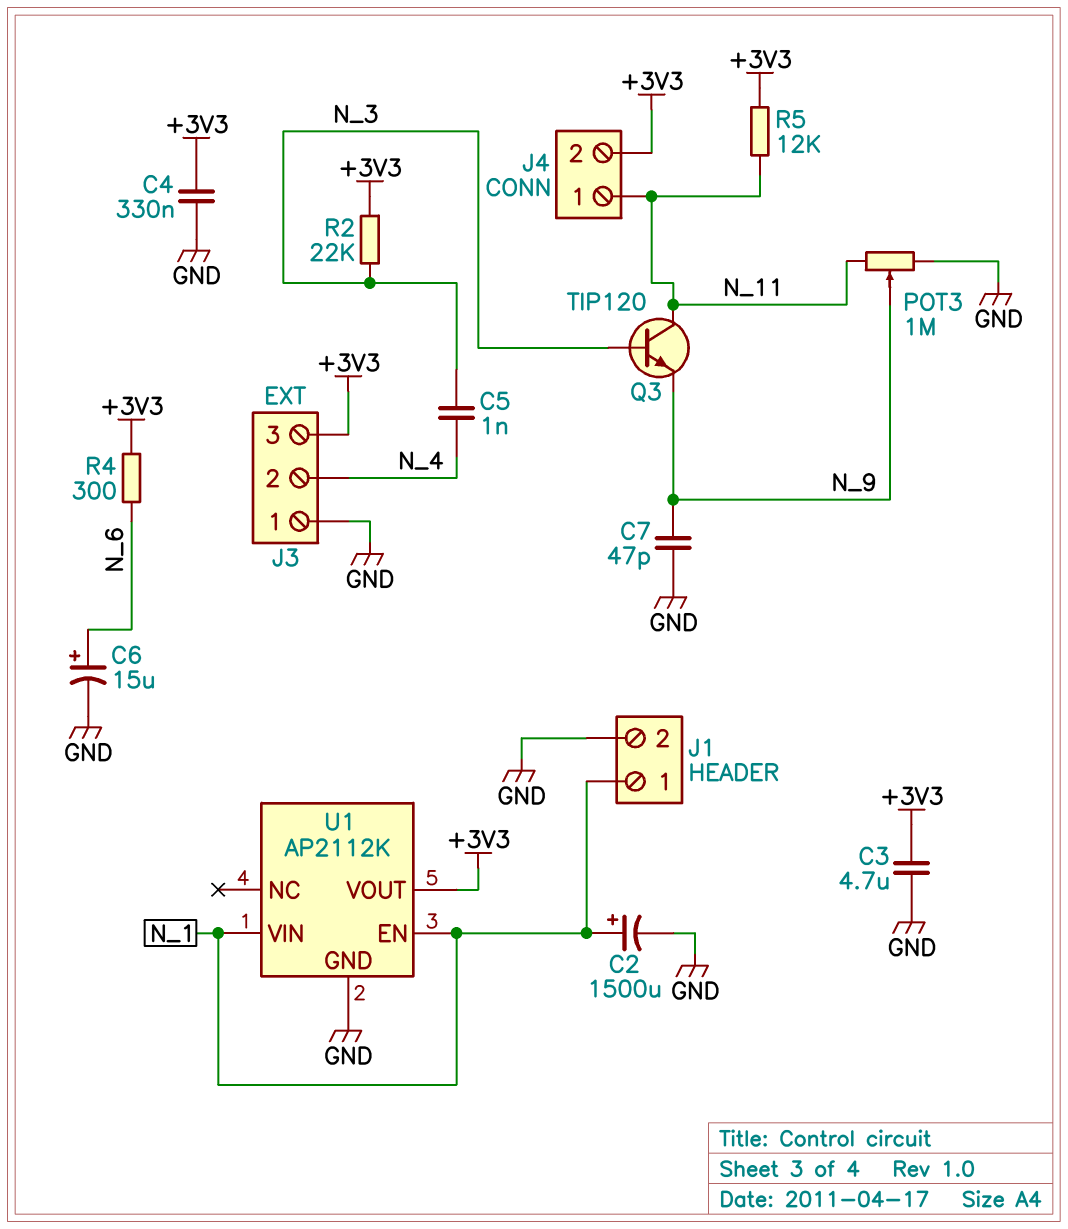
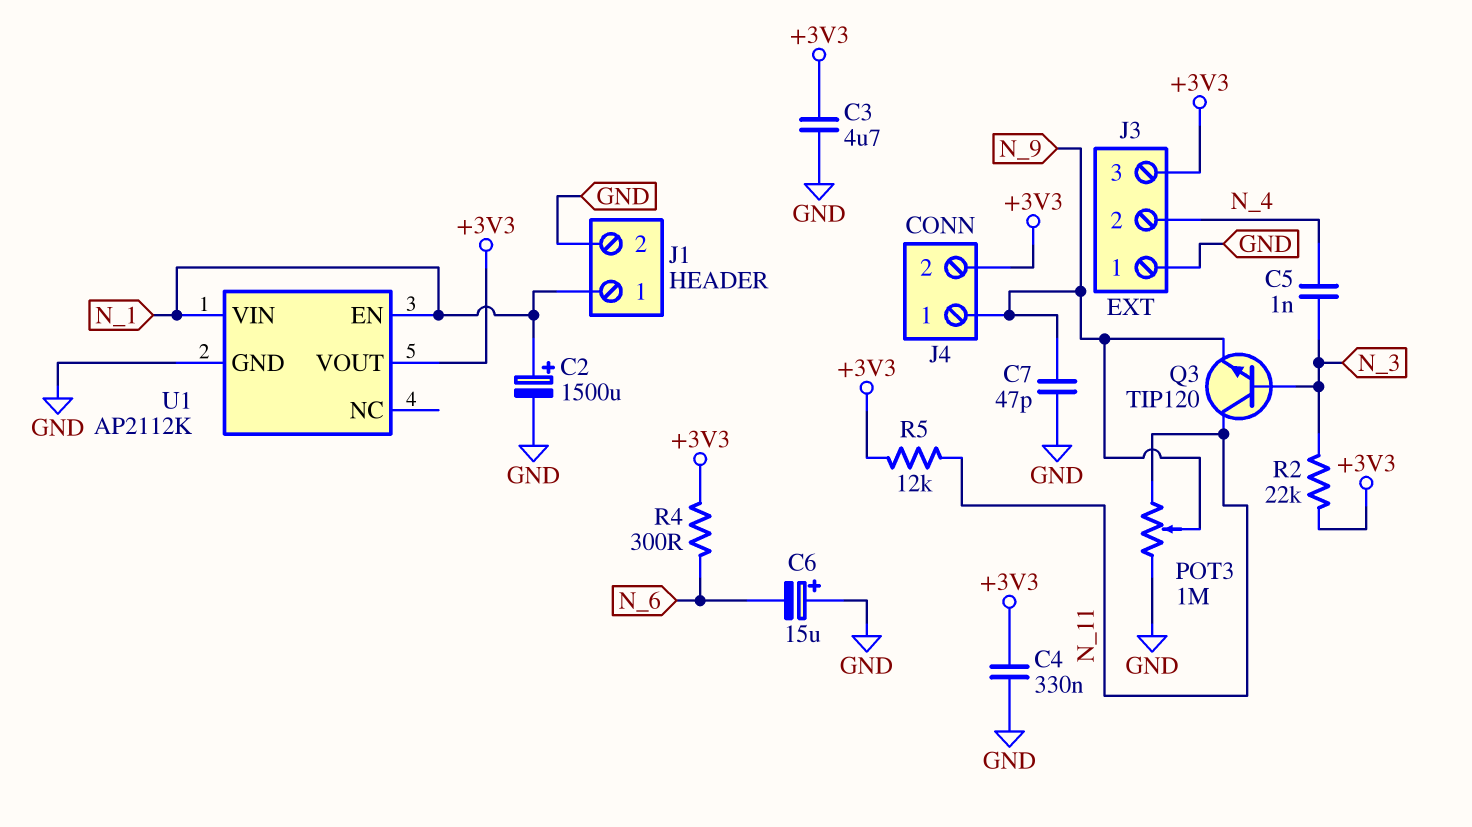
C6: 15uF (plus N_6, minus GND) -> 15uF (plus GND, minus N_6)
J4 pin 1: N_11 -> N_9

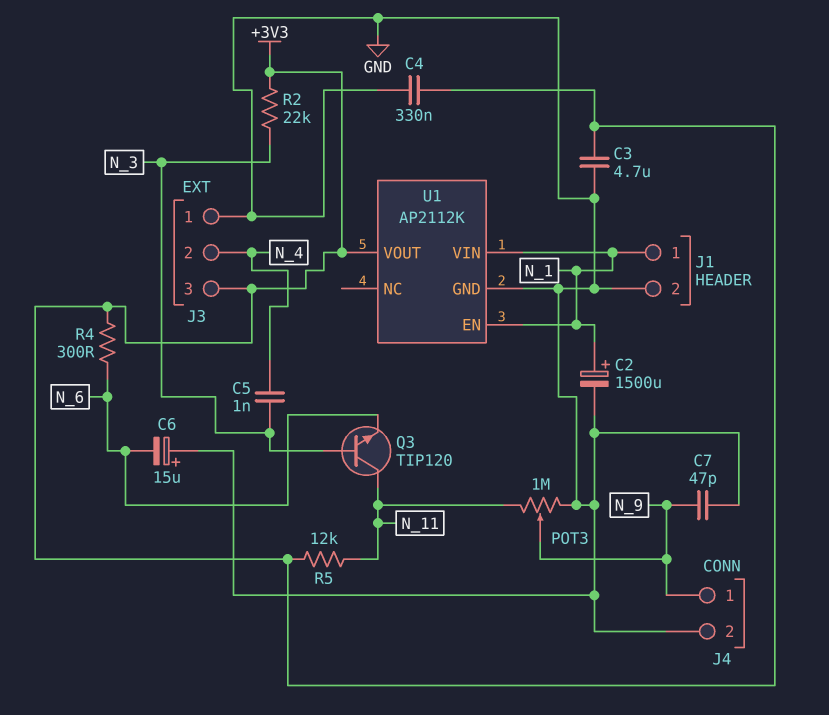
J4 pin 2: +3V3 -> GND
Q3: NPN TIP120 (B N_3, C N_11, E N_9) -> NPN TIP120 (B N_3, C N_11, E N_6)

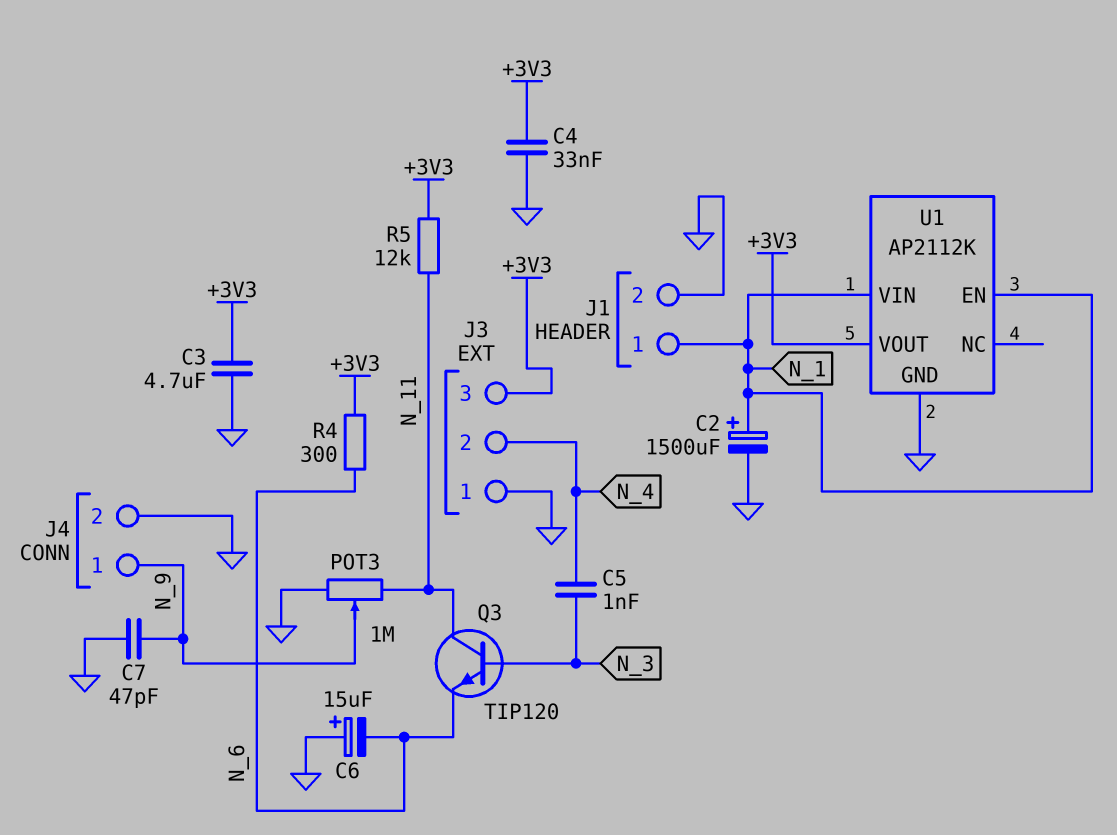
C4: 330nF (+3V3, GND) -> 33nF (+3V3, GND)
R2: 22k (+3V3, N_3) -> none

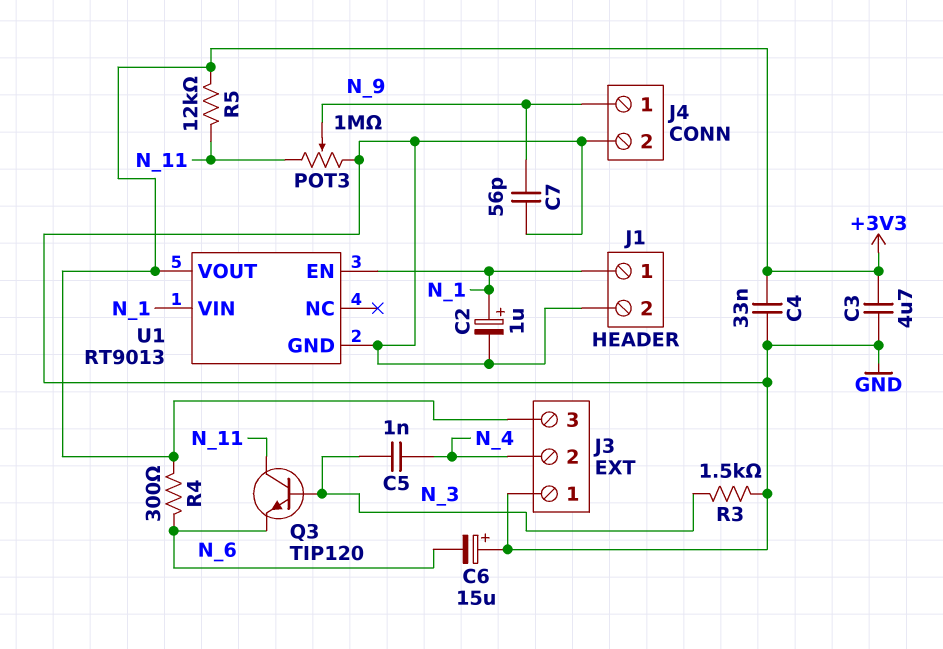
C2: 1500uF (plus N_1, minus GND) -> 1uF (plus N_1, minus GND)
C7: 47pF (GND, N_9) -> 56pF (GND, N_9)
R3: none -> 1.5k (GND, N_3)
U1: AP2112K -> RT9013

